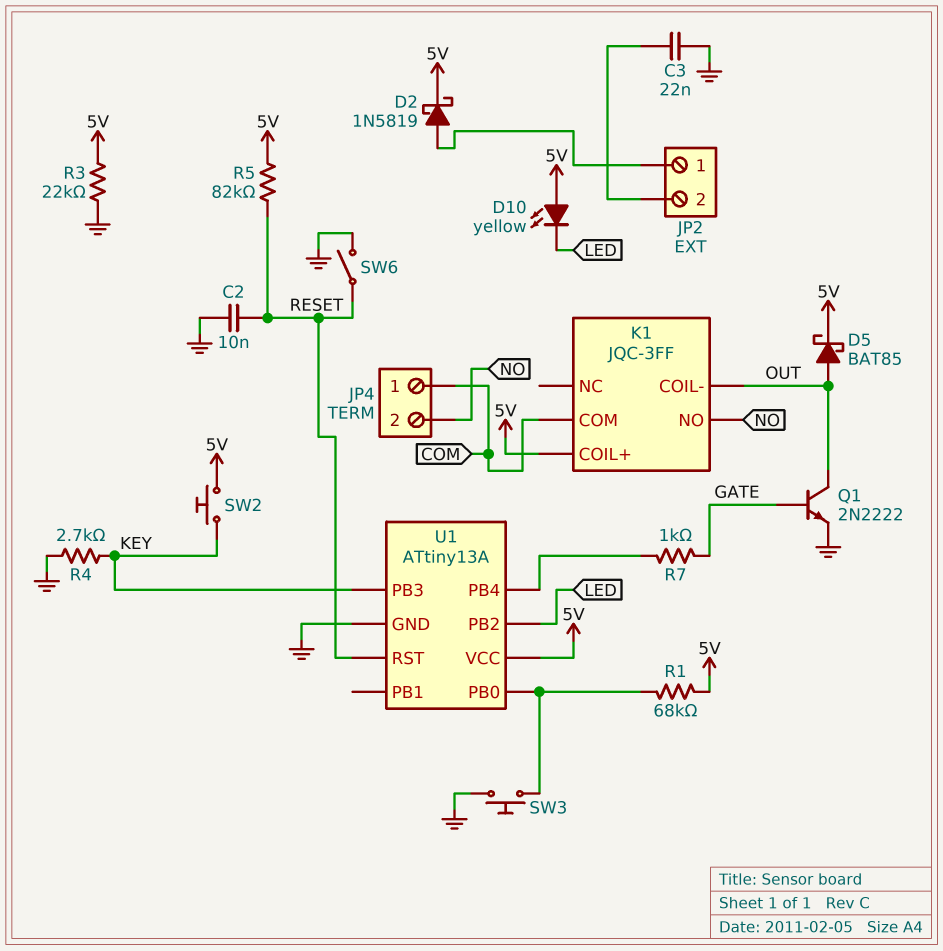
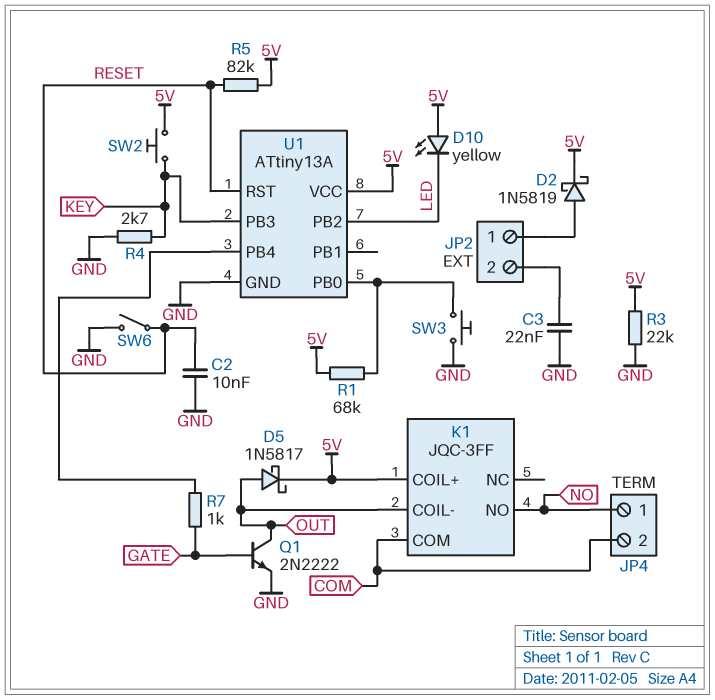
D5: schottky BAT85 (A OUT, K 5V) -> schottky 1N5817 (A OUT, K 5V)
JP4 pin 1: COM -> NO
JP4 pin 2: NO -> COM

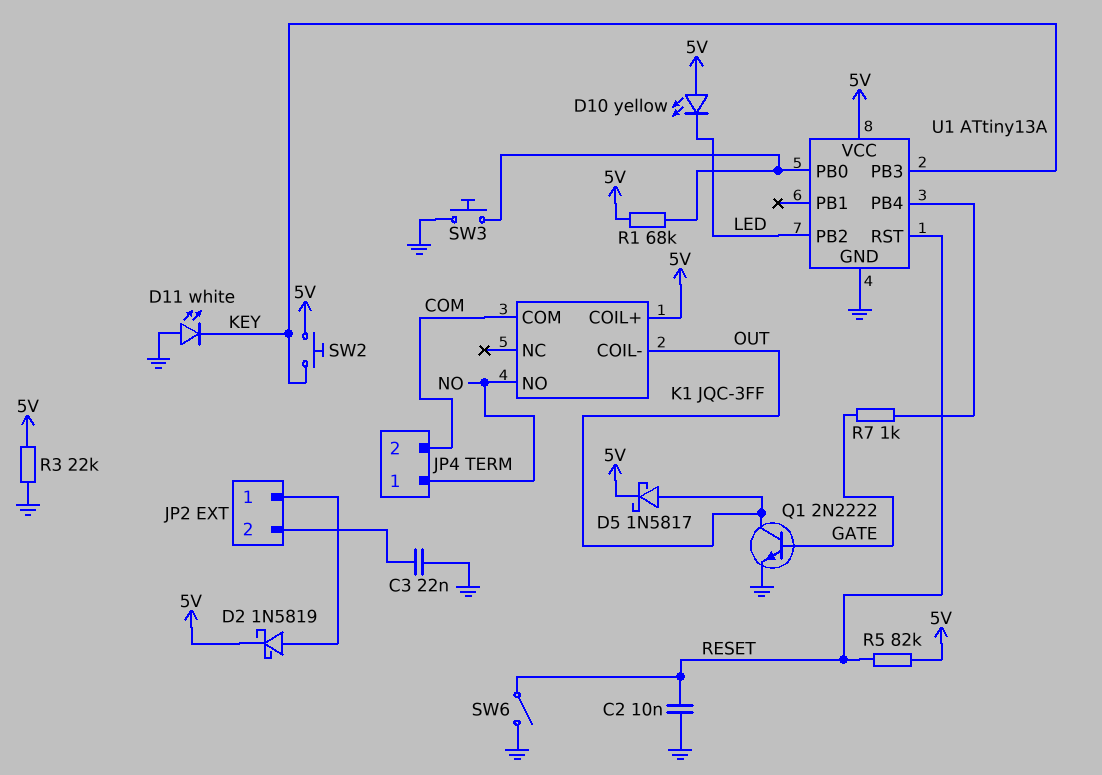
D11: none -> LED white (A GND, K KEY)
R4: 2.7k (GND, KEY) -> none

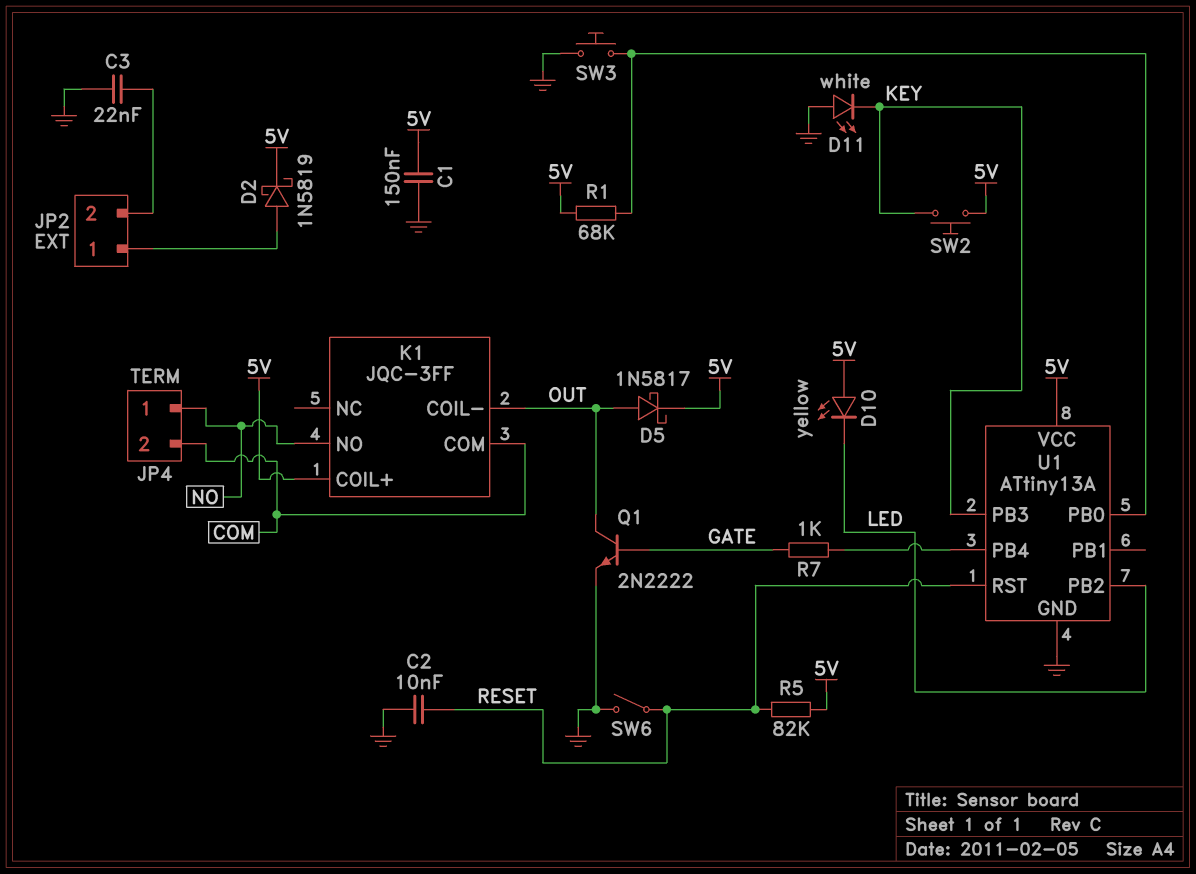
C1: none -> 150nF (5V, GND)
R3: 22k (5V, GND) -> none

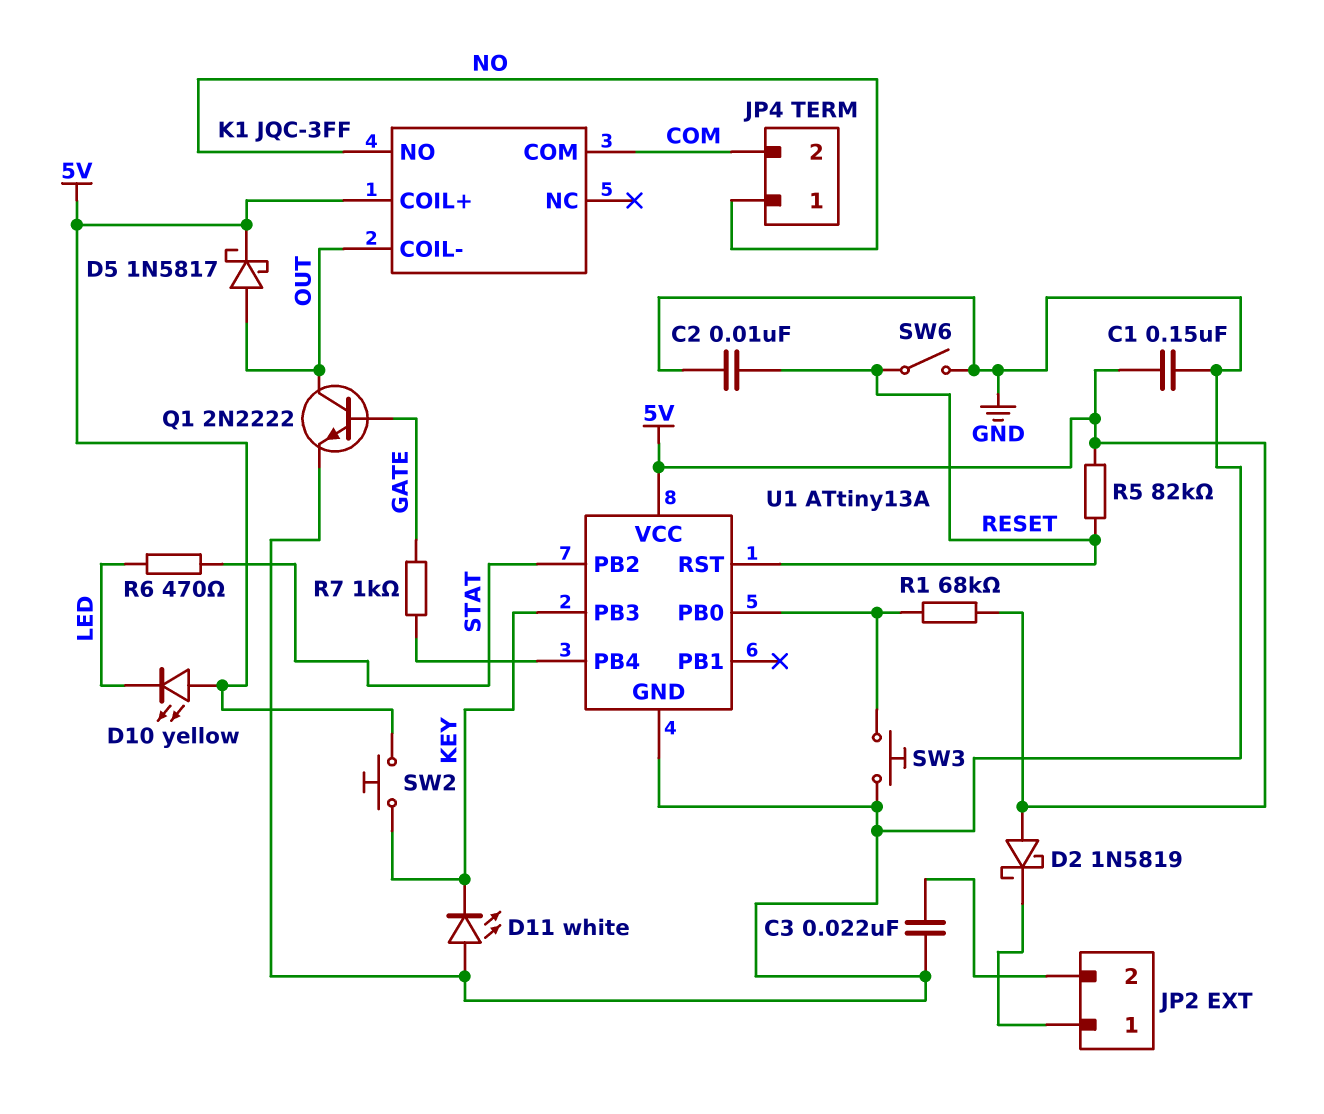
D2: schottky 1N5819 (A JP2/1, K 5V) -> schottky 1N5819 (A 5V, K JP2/1)
R6: none -> 470 (LED, STAT)
U1 pin PB2: LED -> STAT

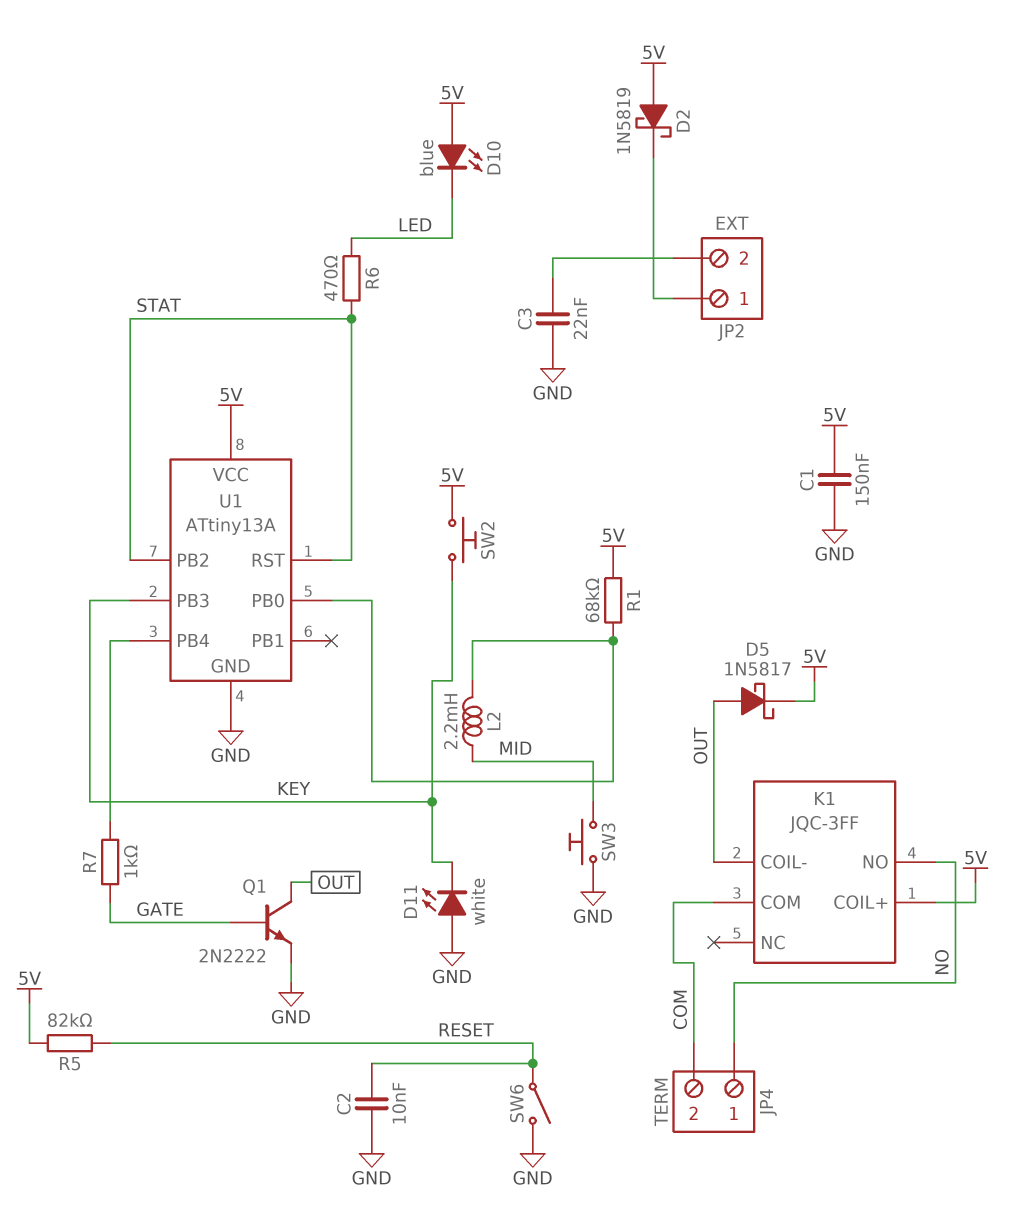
D10: LED yellow (A 5V, K LED) -> LED blue (A 5V, K LED)
L2: none -> 2.2mH (MID, U1/PB0)
SW3: button (GND, U1/PB0) -> button (GND, MID)
U1 pin RST: RESET -> STAT

